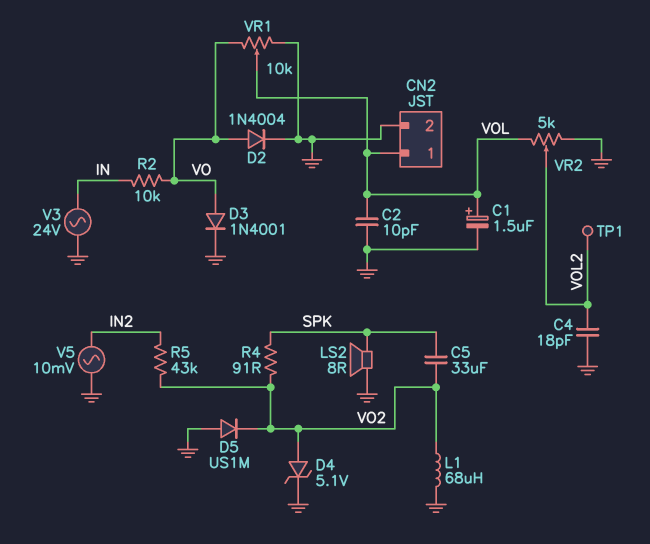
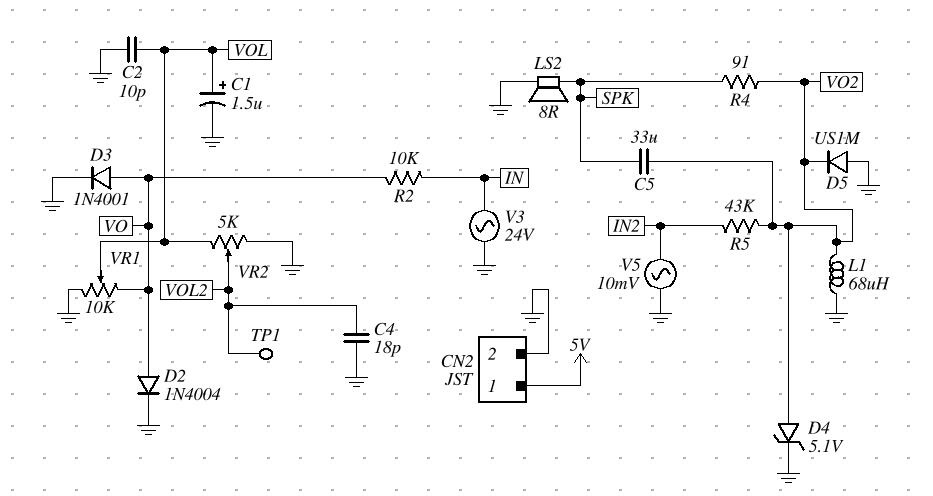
CN2 pin 1: VOL -> 5V

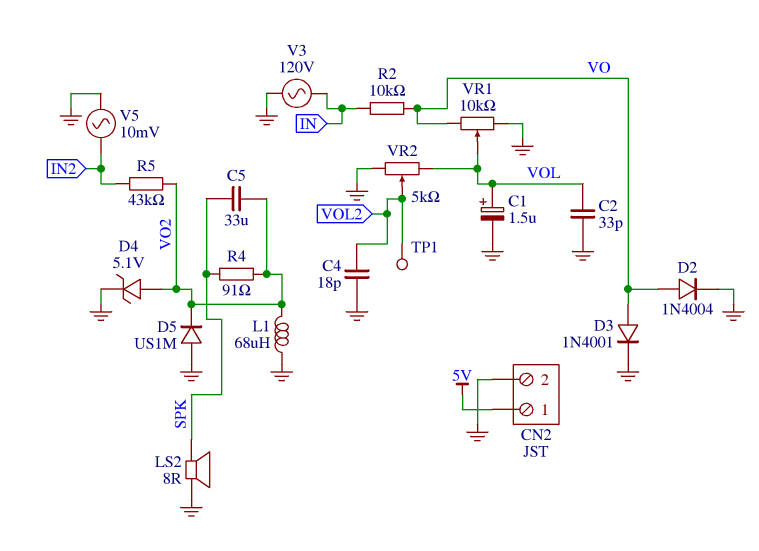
C2: 10pF (GND, VOL) -> 33pF (GND, VOL)
V3: AC 24V (GND, IN) -> AC 120V (GND, IN)

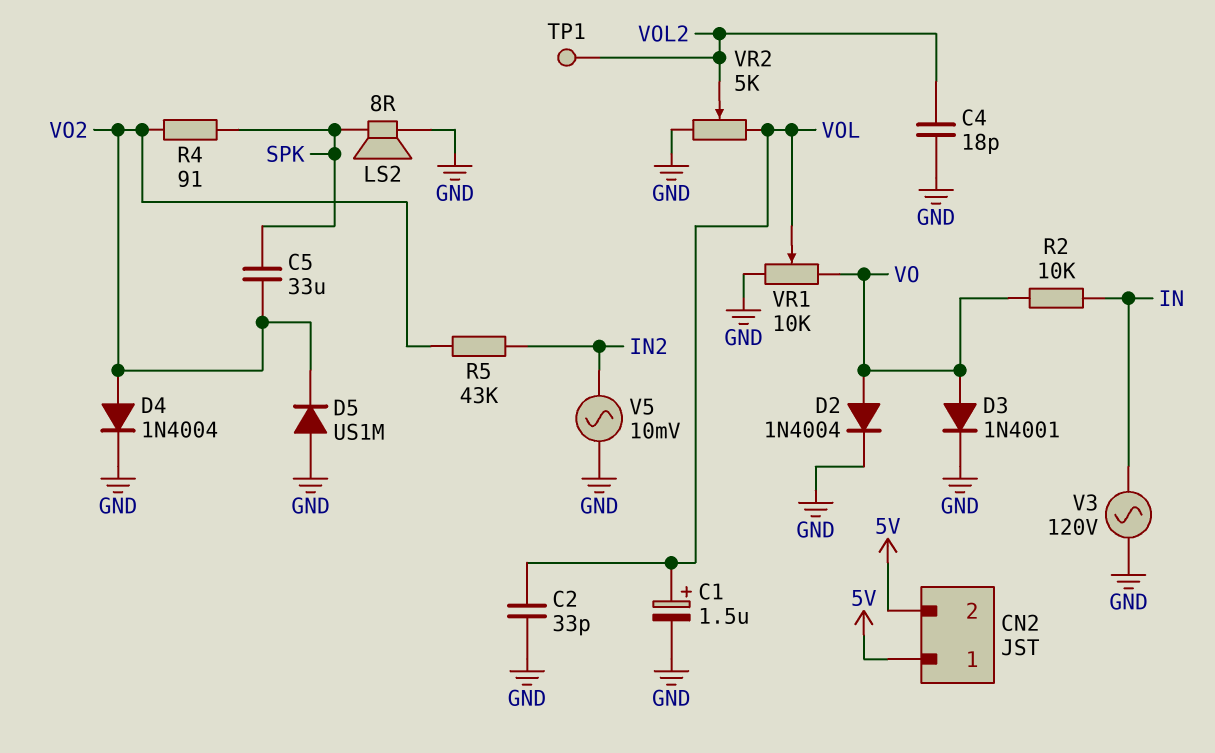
CN2 pin 2: GND -> 5V
D4: zener 5.1V (A VO2, K GND) -> diode 1N4004 (A VO2, K GND)
L1: 68uH (GND, VO2) -> none

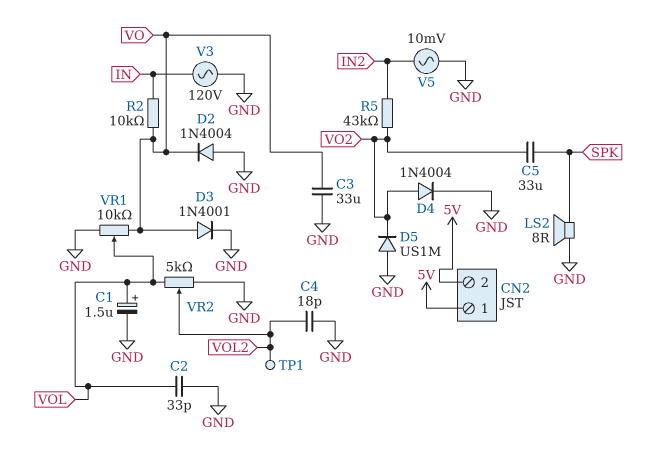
C3: none -> 33uF (GND, VO)
D2: diode 1N4004 (A VO, K GND) -> diode 1N4004 (A GND, K VO)
R4: 91 (SPK, VO2) -> none

